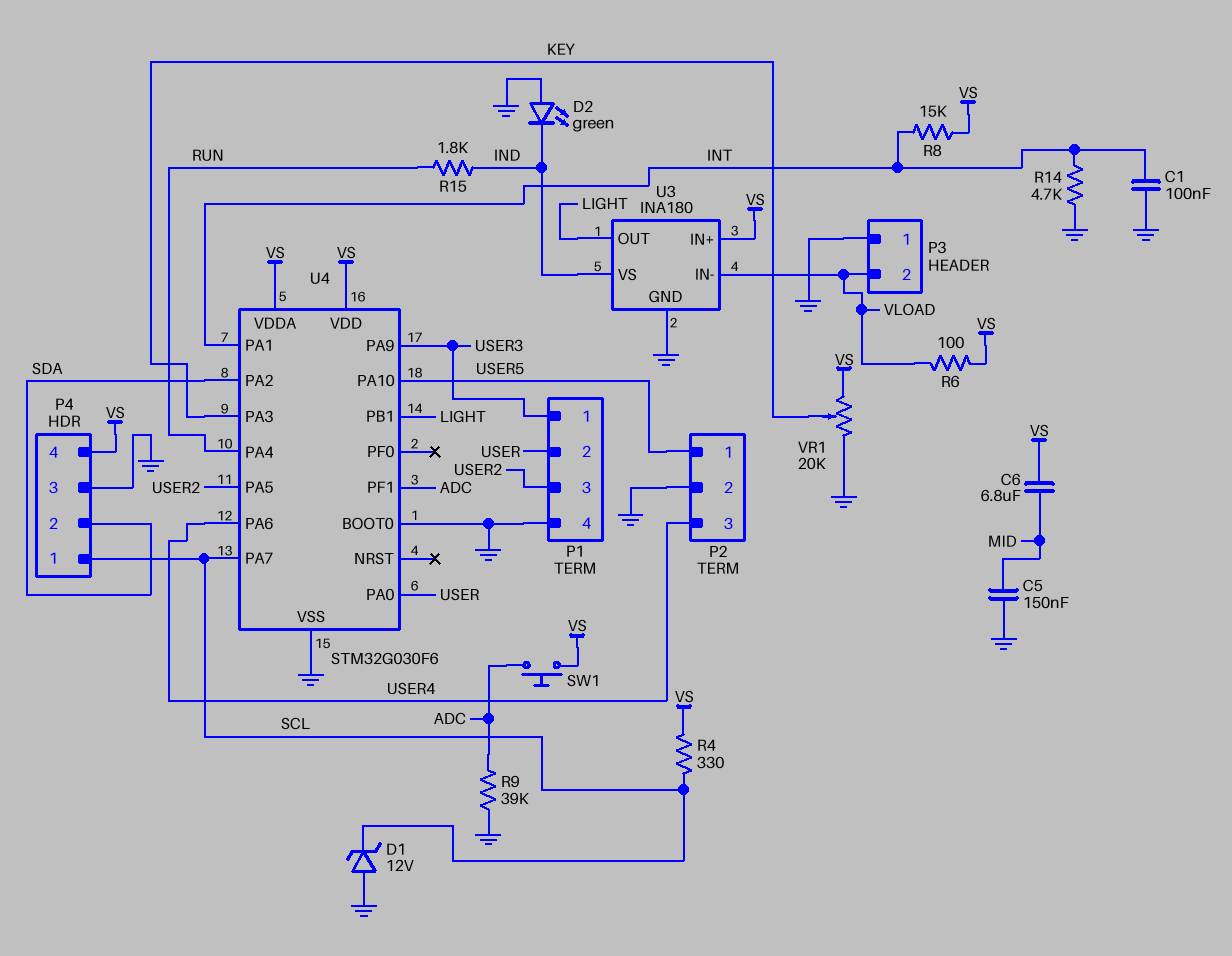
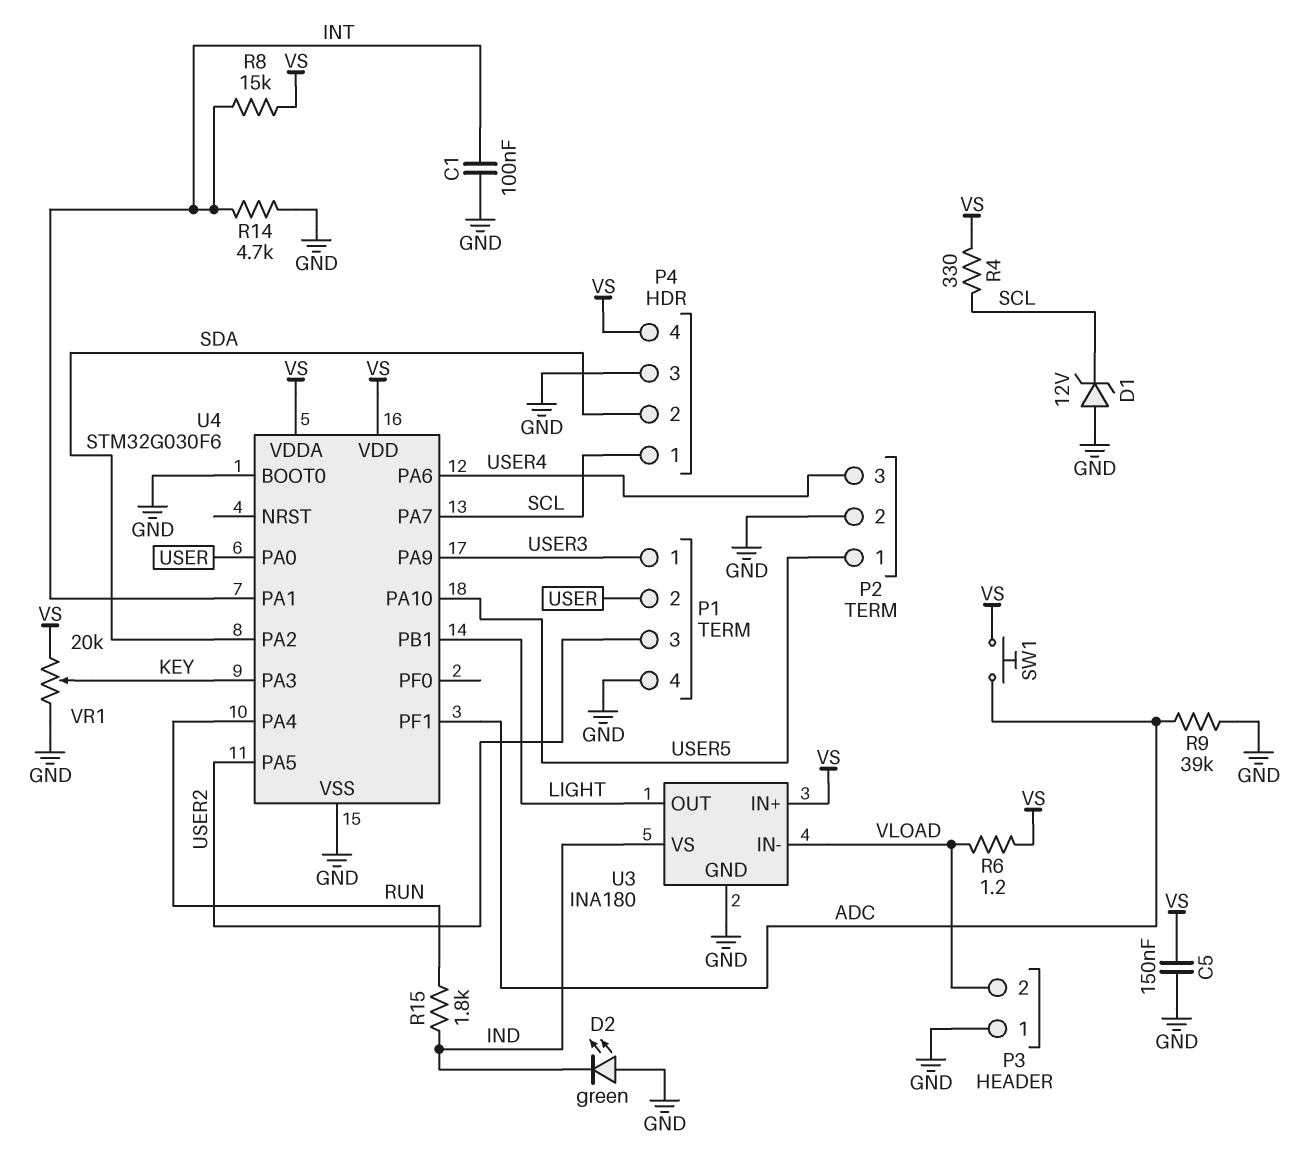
C5: 150nF (GND, MID) -> 150nF (GND, VS)
C6: 6.8uF (MID, VS) -> none
R6: 100 (VLOAD, VS) -> 1.2 (VLOAD, VS)

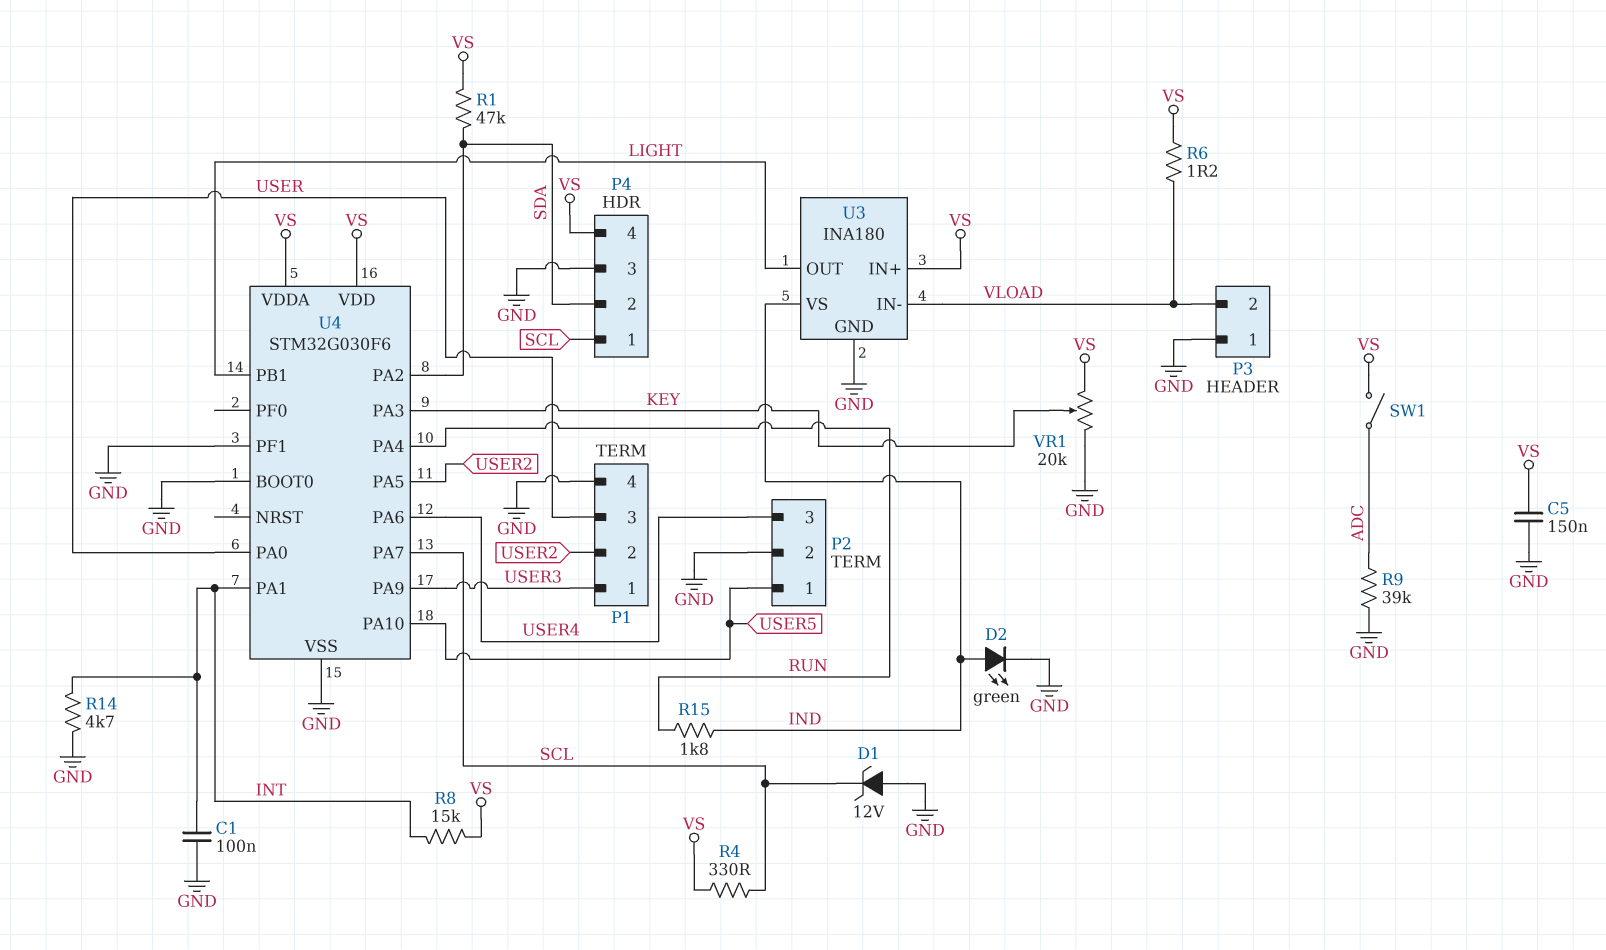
D2: LED green (A GND, K IND) -> LED green (A IND, K GND)
P1 pin 2: USER -> USER2
P1 pin 3: USER2 -> USER
R1: none -> 47k (SDA, VS)
SW1: button (ADC, VS) -> switch (ADC, VS)
U4 pin PF1: ADC -> GND

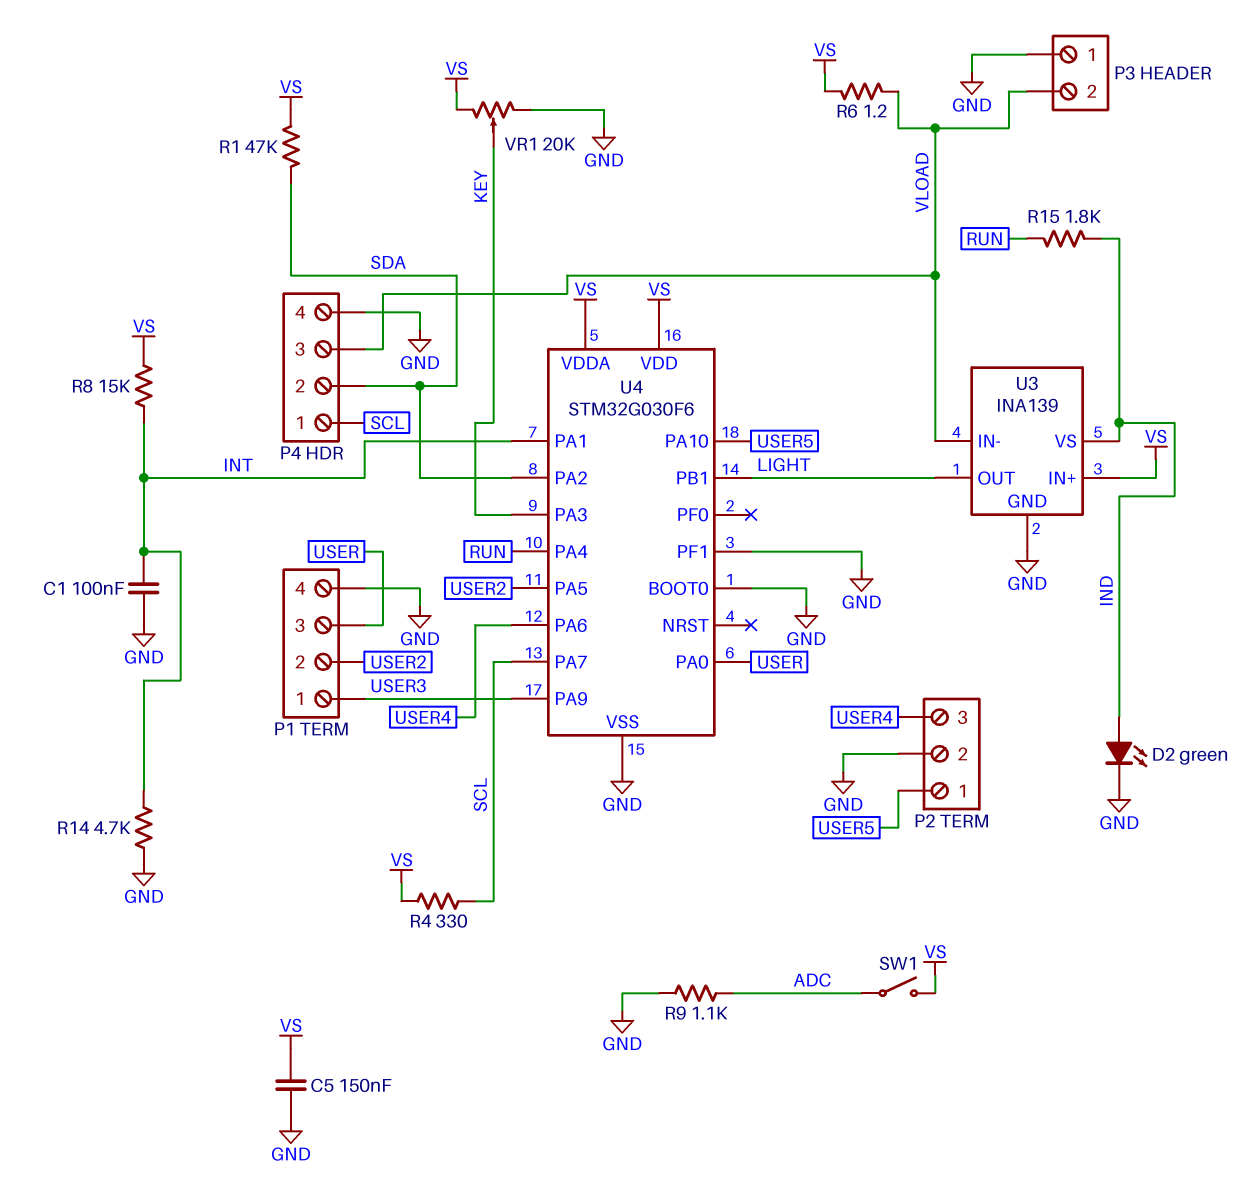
D1: zener 12V (A GND, K SCL) -> none
P4 pin 3: GND -> VLOAD
P4 pin 4: VS -> GND
R9: 39k (ADC, GND) -> 1.1k (ADC, GND)
U3: INA180 -> INA139

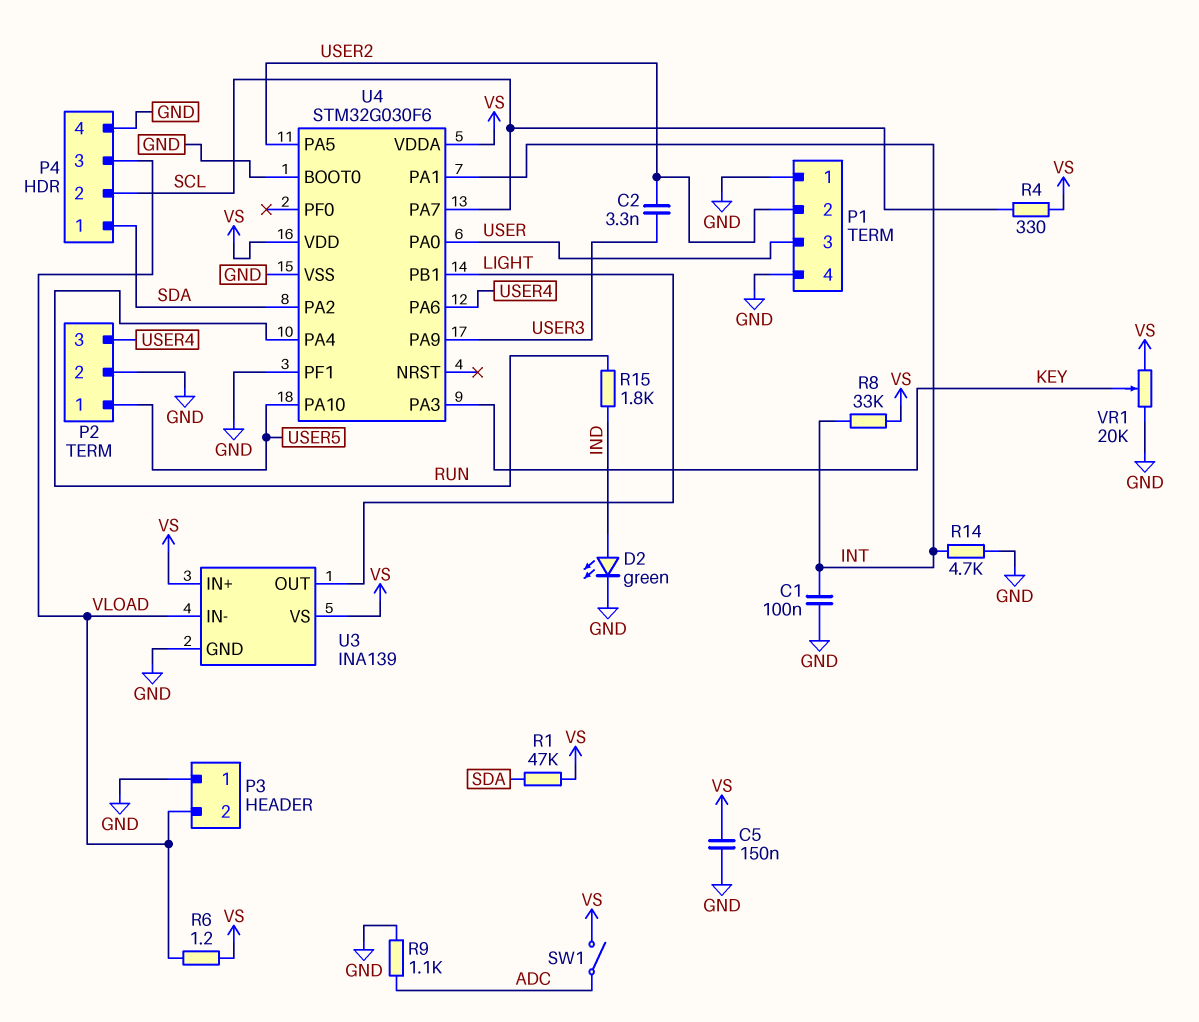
C2: none -> 3.3nF (USER2, USER3)
P1 pin 1: USER3 -> GND
P4 pin 1: SCL -> SDA
P4 pin 2: SDA -> SCL
R8: 15k (INT, VS) -> 33k (INT, VS)
U3 pin VS: IND -> VS

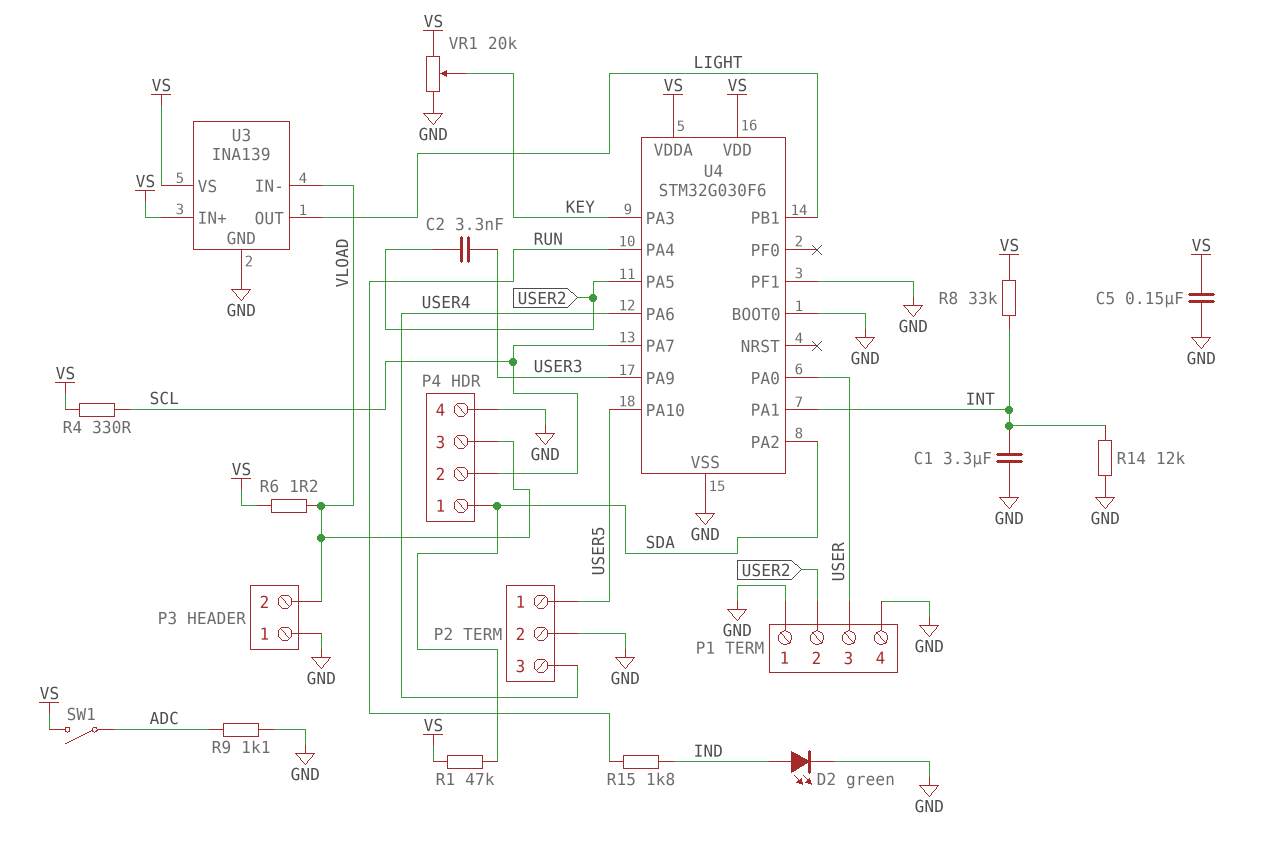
C1: 100nF (GND, INT) -> 3.3uF (GND, INT)
R14: 4.7k (GND, INT) -> 12k (GND, INT)

